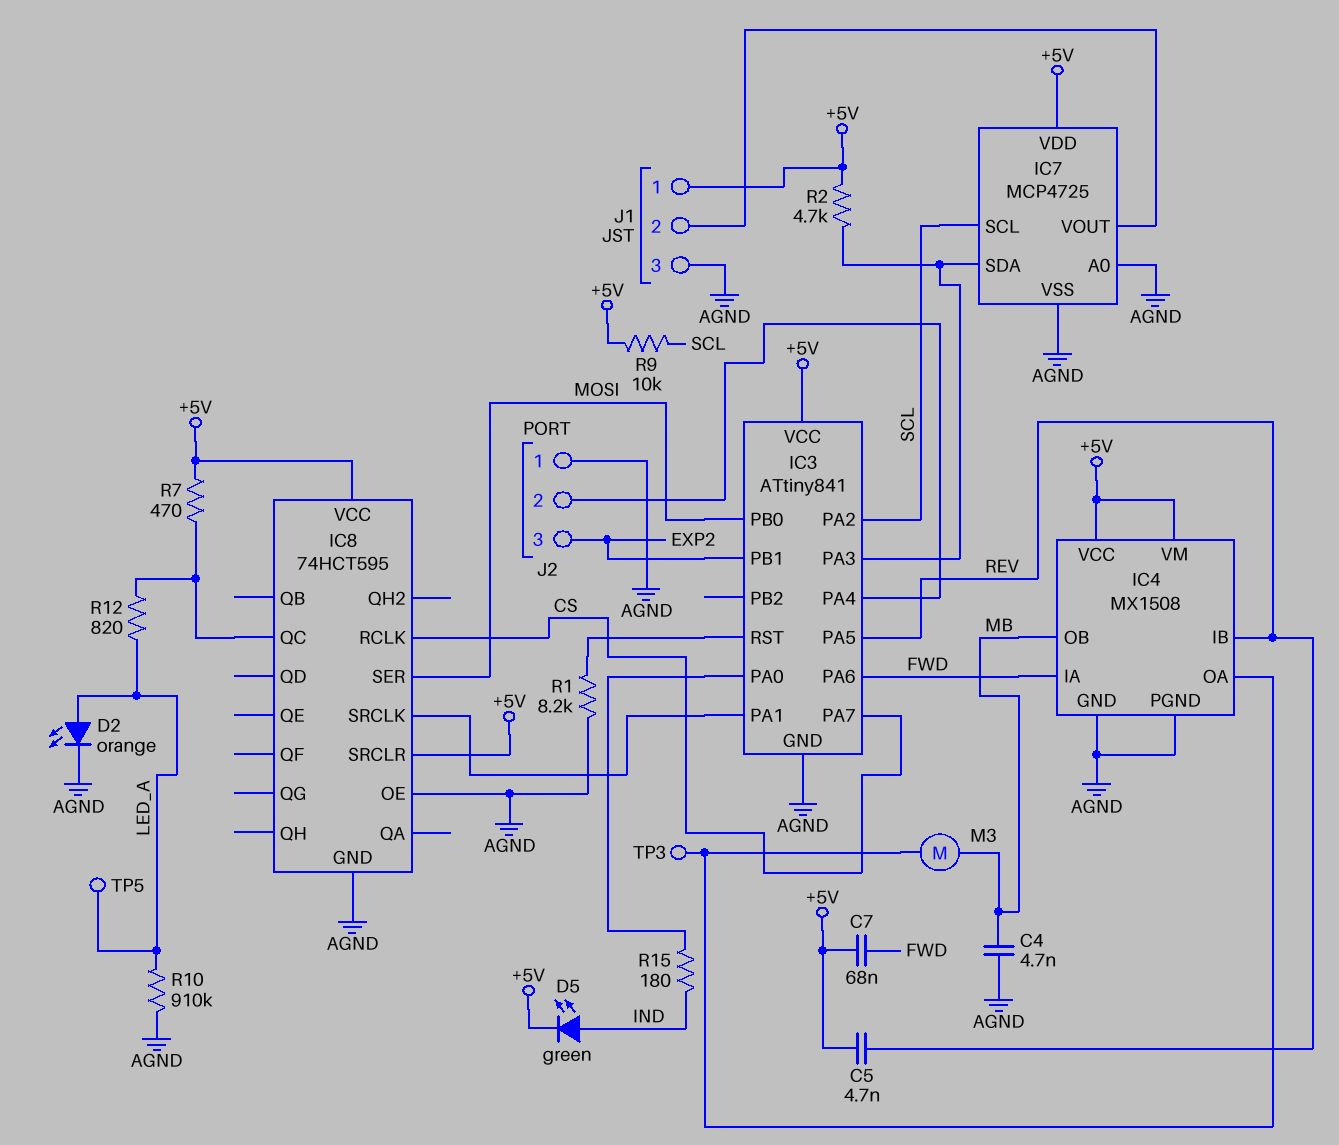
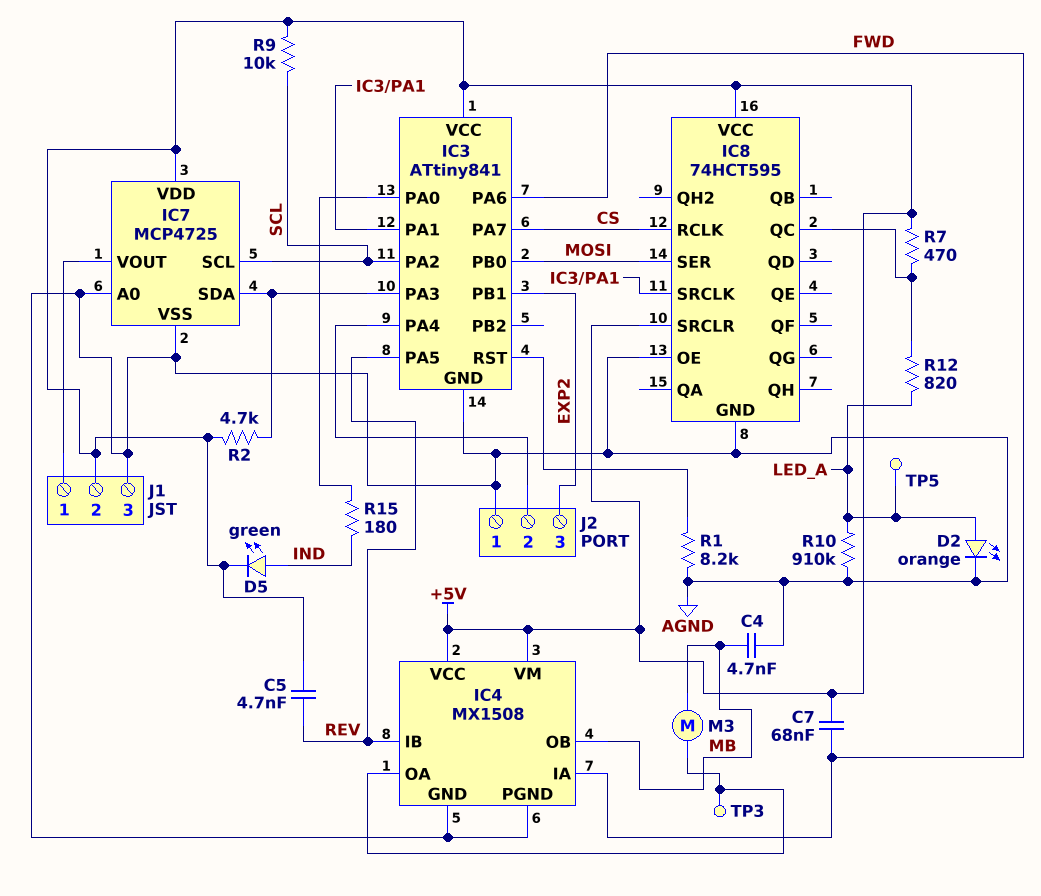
J1 pin 1: +5V -> IC7/VOUT
J1 pin 2: IC7/VOUT -> +5V

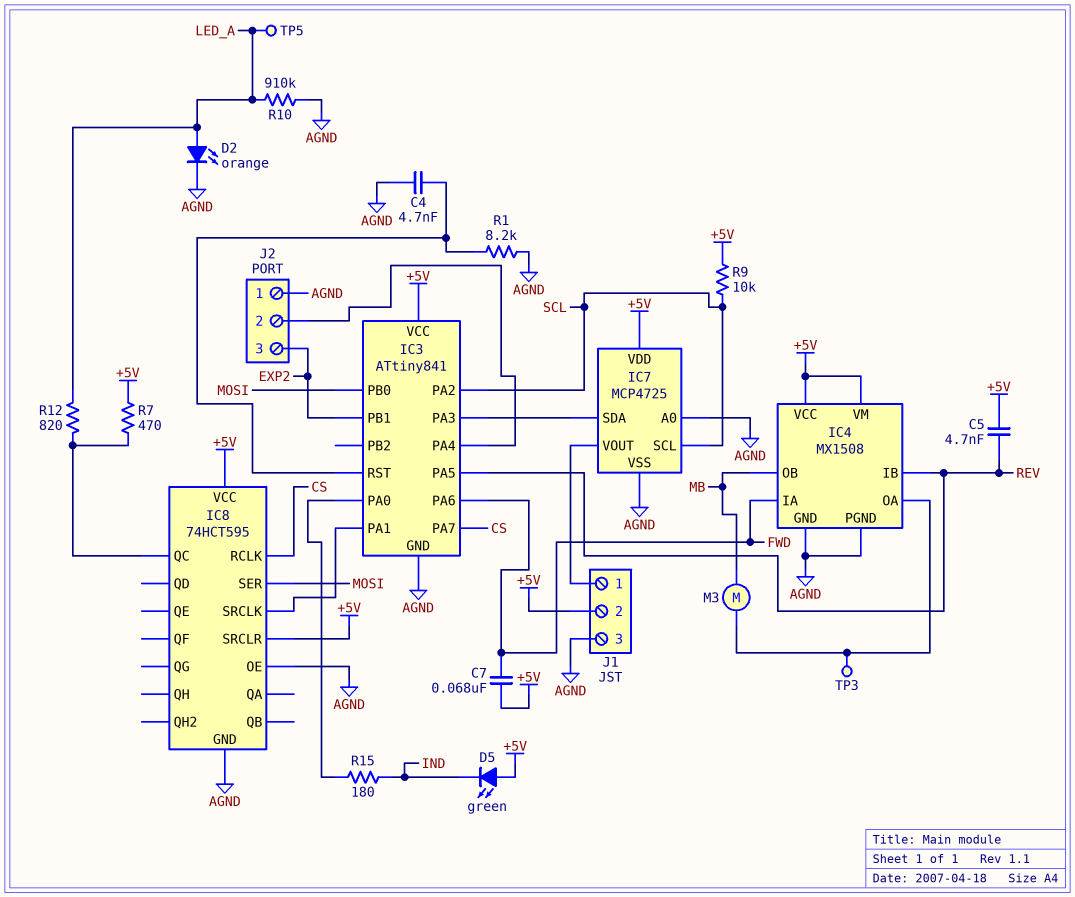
C4: 4.7nF (AGND, MB) -> 4.7nF (AGND, IC3/RST)
D5: LED green (A IND, K +5V) -> LED green (A +5V, K IND)
R2: 4.7k (+5V, IC3/PA3) -> none

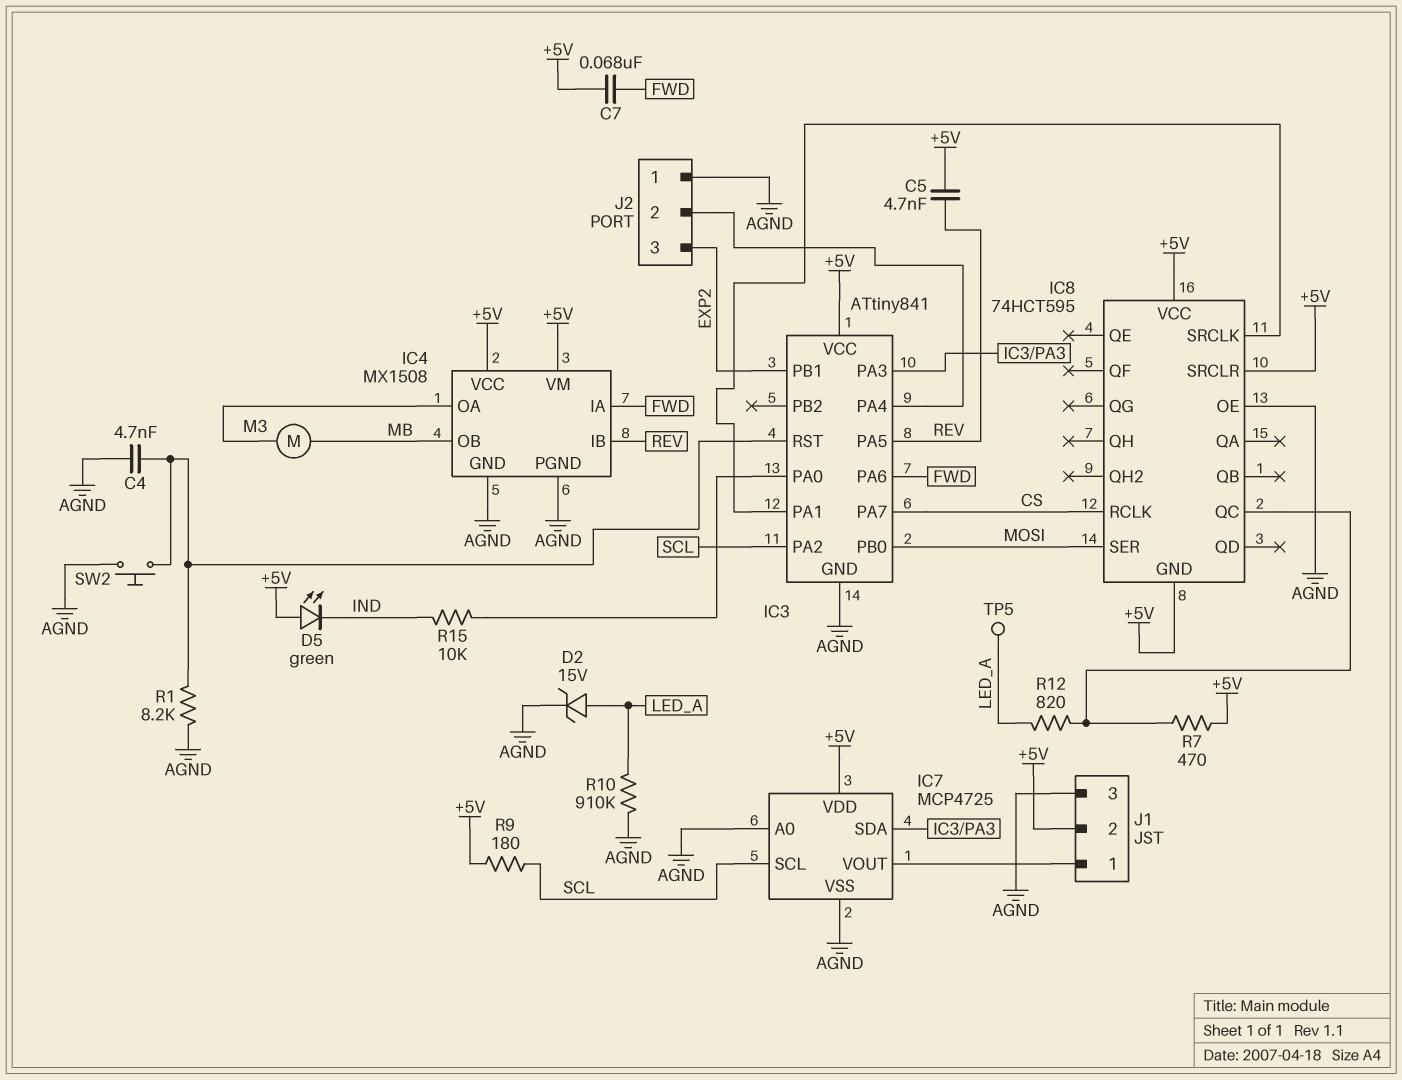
D2: LED orange (A LED_A, K AGND) -> zener 15V (A LED_A, K AGND)
IC8 pin GND: AGND -> +5V
R9: 10k (+5V, SCL) -> 180 (+5V, SCL)
R15: 180 (IC3/PA0, IND) -> 10k (IC3/PA0, IND)
SW2: none -> button (AGND, IC3/RST)
TP3: test point (IC4/OA) -> none

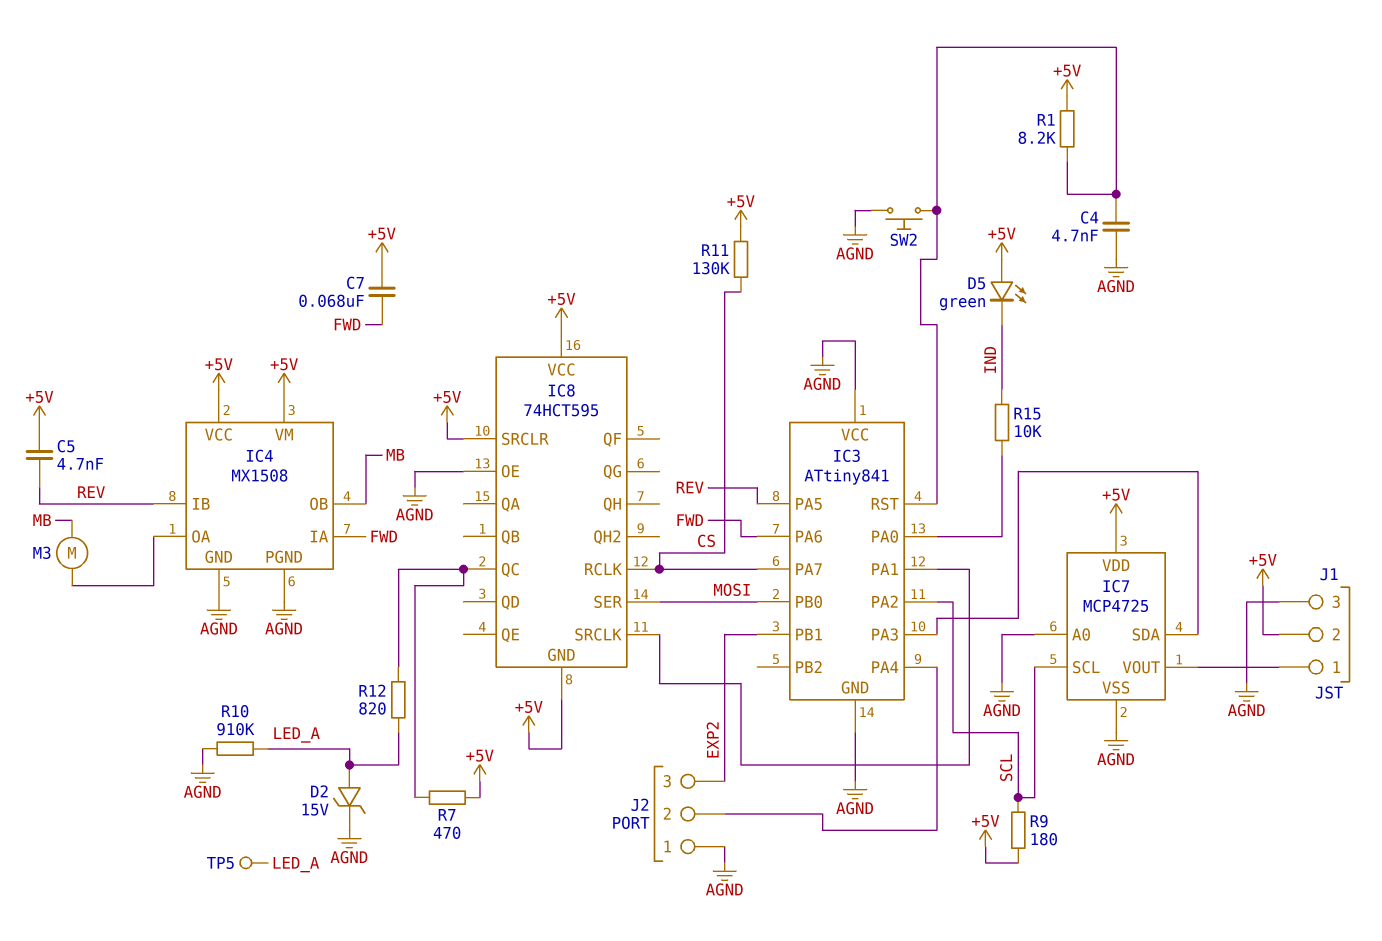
IC3 pin VCC: +5V -> AGND
R1: 8.2k (AGND, IC3/RST) -> 8.2k (+5V, IC3/RST)
R11: none -> 130k (+5V, CS)

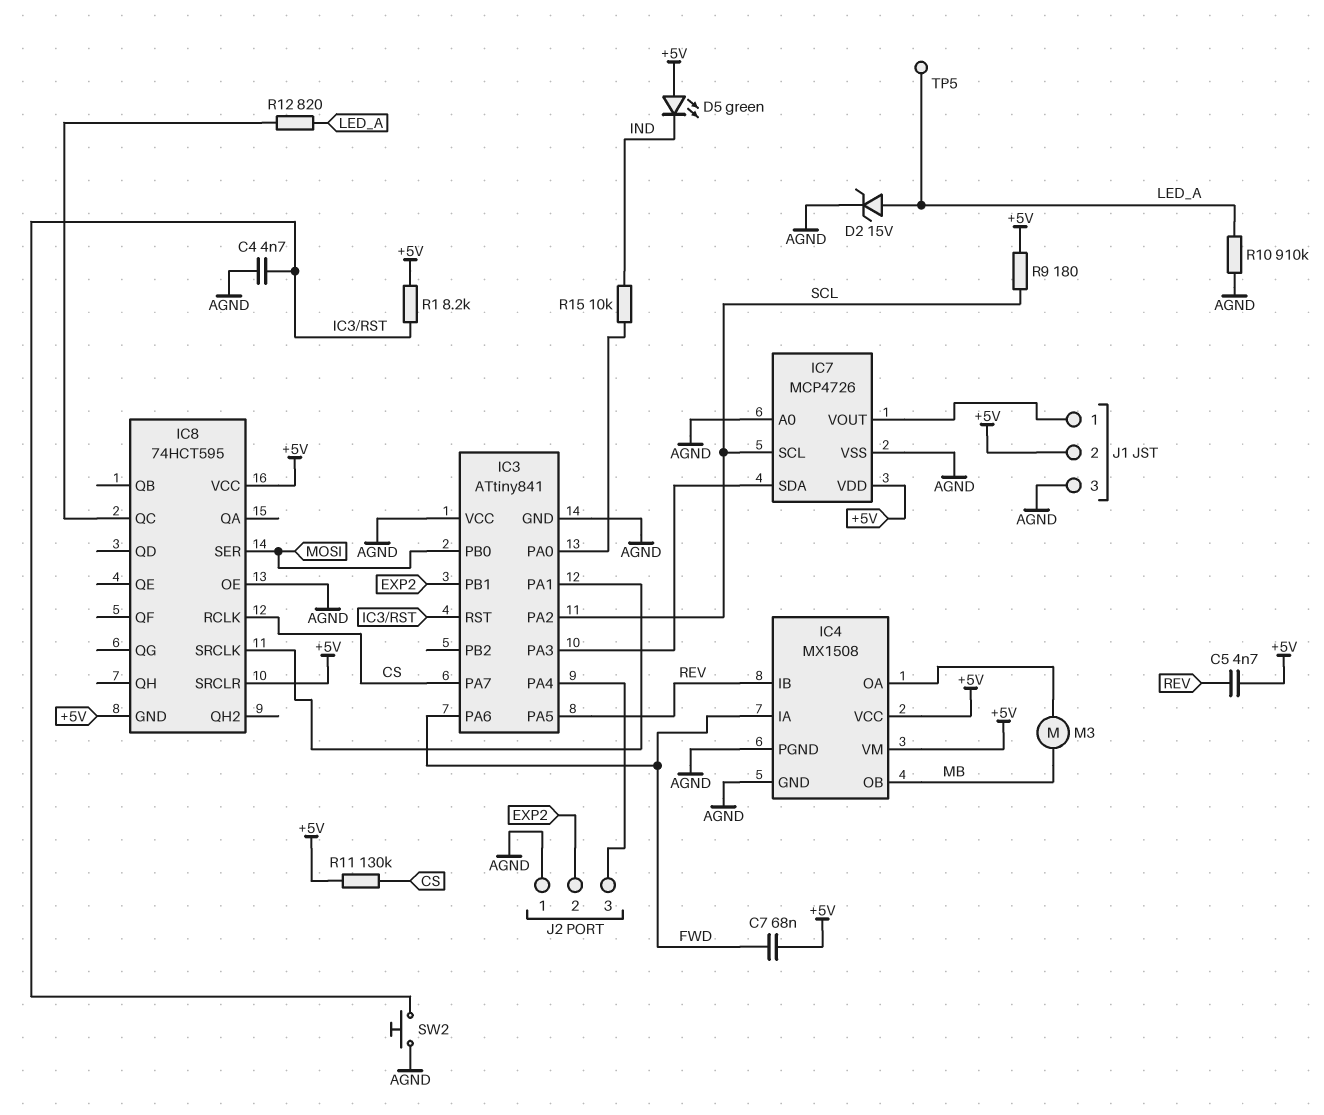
IC7: MCP4725 -> MCP4726
J2 pin 2: IC3/PA4 -> EXP2
J2 pin 3: EXP2 -> IC3/PA4
R7: 470 (+5V, IC8/QC) -> none

